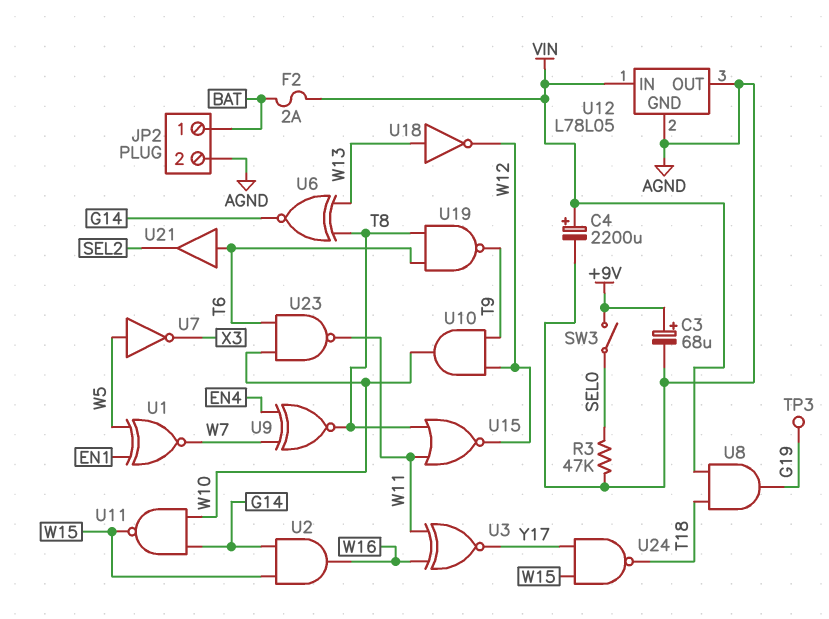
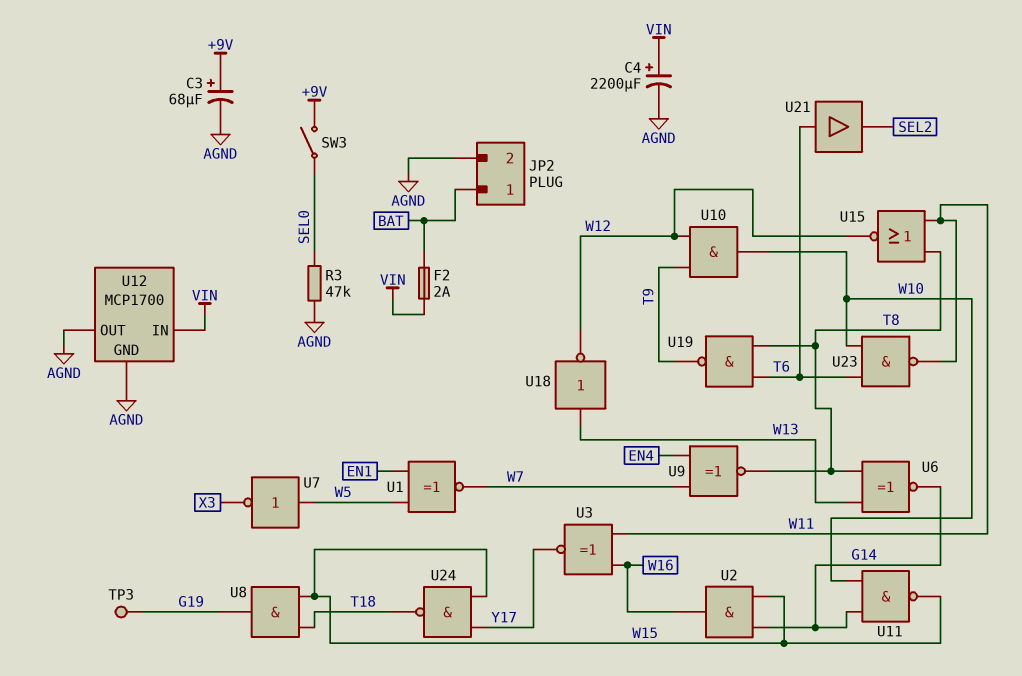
U8: AND (in T18, in VIN, out G19) -> AND (in T18, in W15, out G19)
U12: L78L05 -> MCP1700

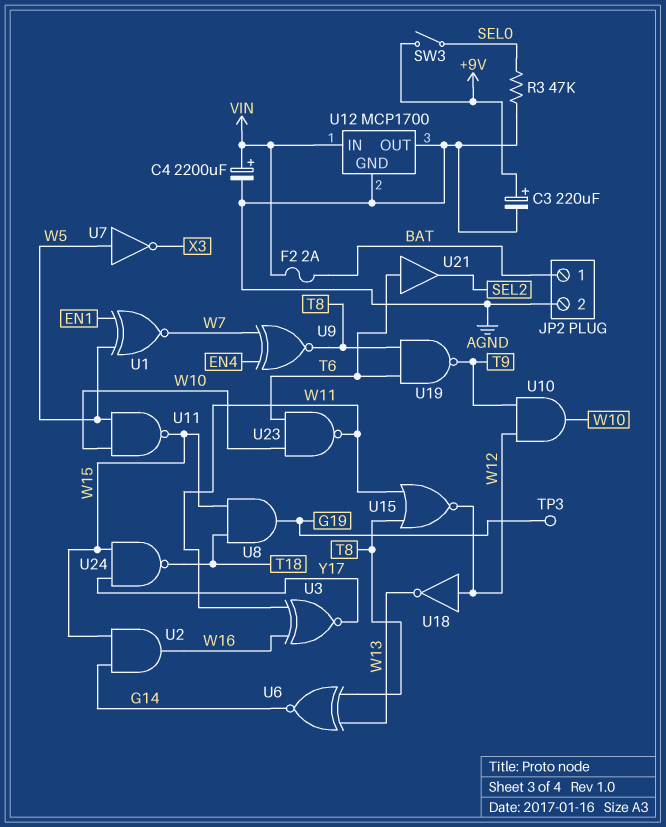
C3: 68uF (plus +9V, minus AGND) -> 220uF (plus +9V, minus AGND)
U11: NAND (in G14, in W10, out W15) -> NAND (in W5, in W10, out W15)
U18: NOT (in W13, out W12) -> NOT (in W12, out W13)

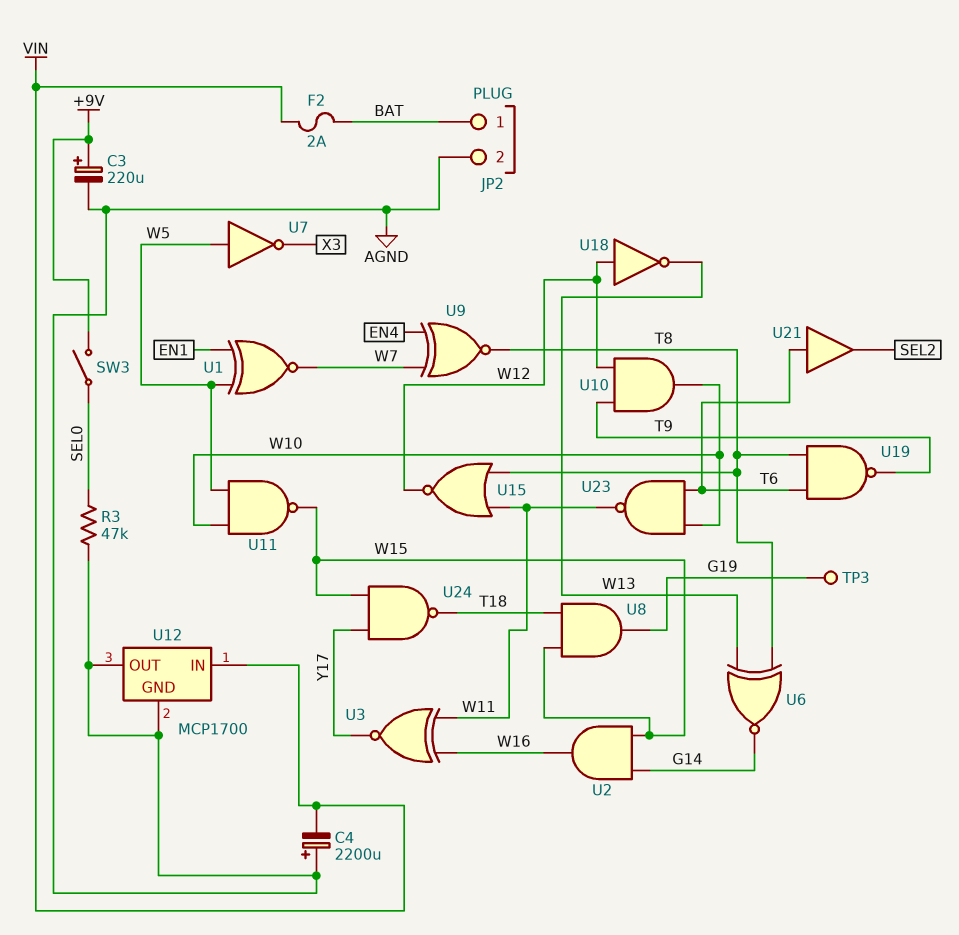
C4: 2200uF (plus VIN, minus AGND) -> 2200uF (plus AGND, minus VIN)

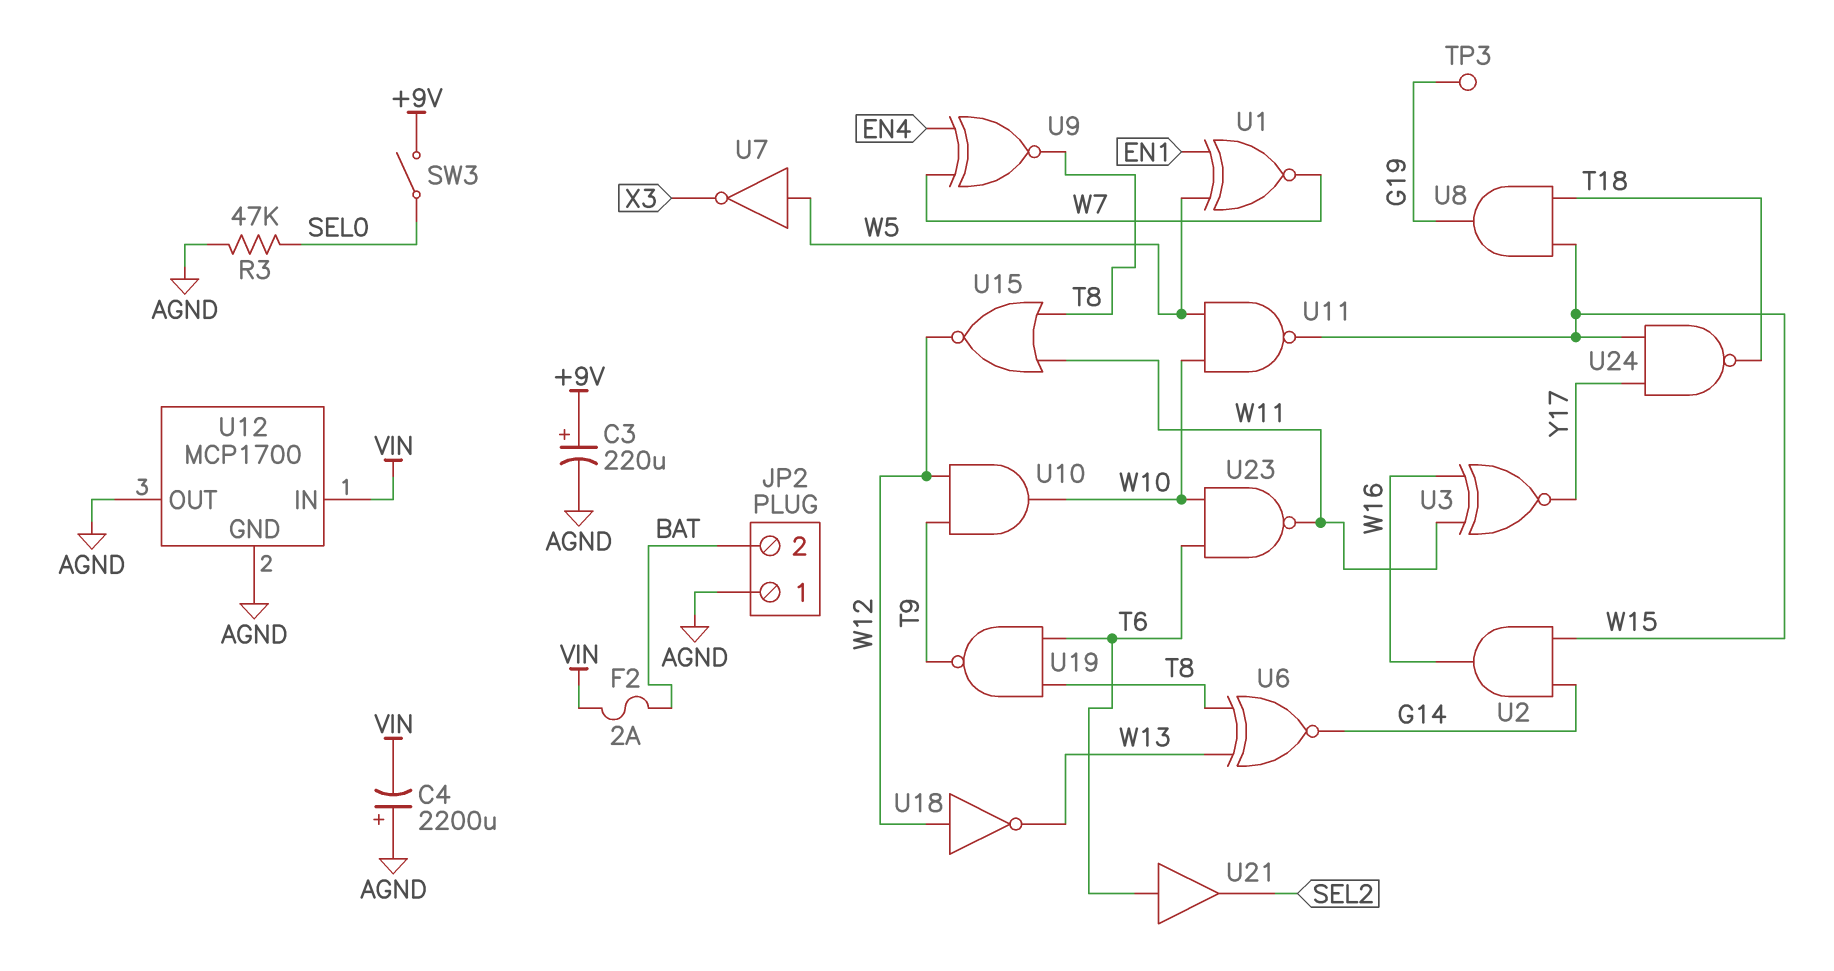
JP2 pin 1: BAT -> AGND
JP2 pin 2: AGND -> BAT

